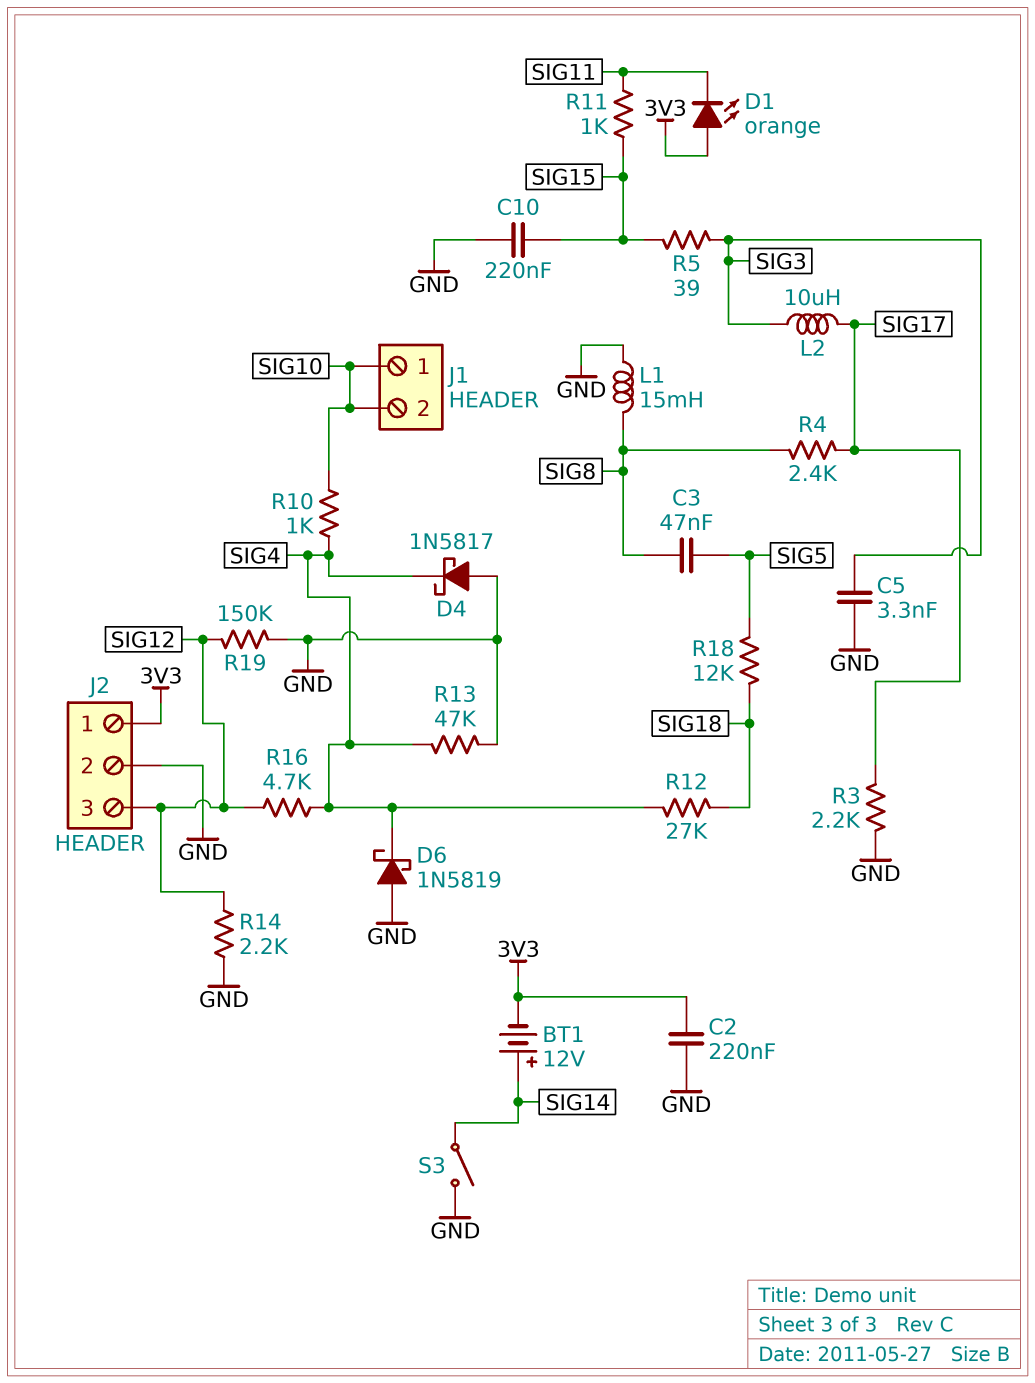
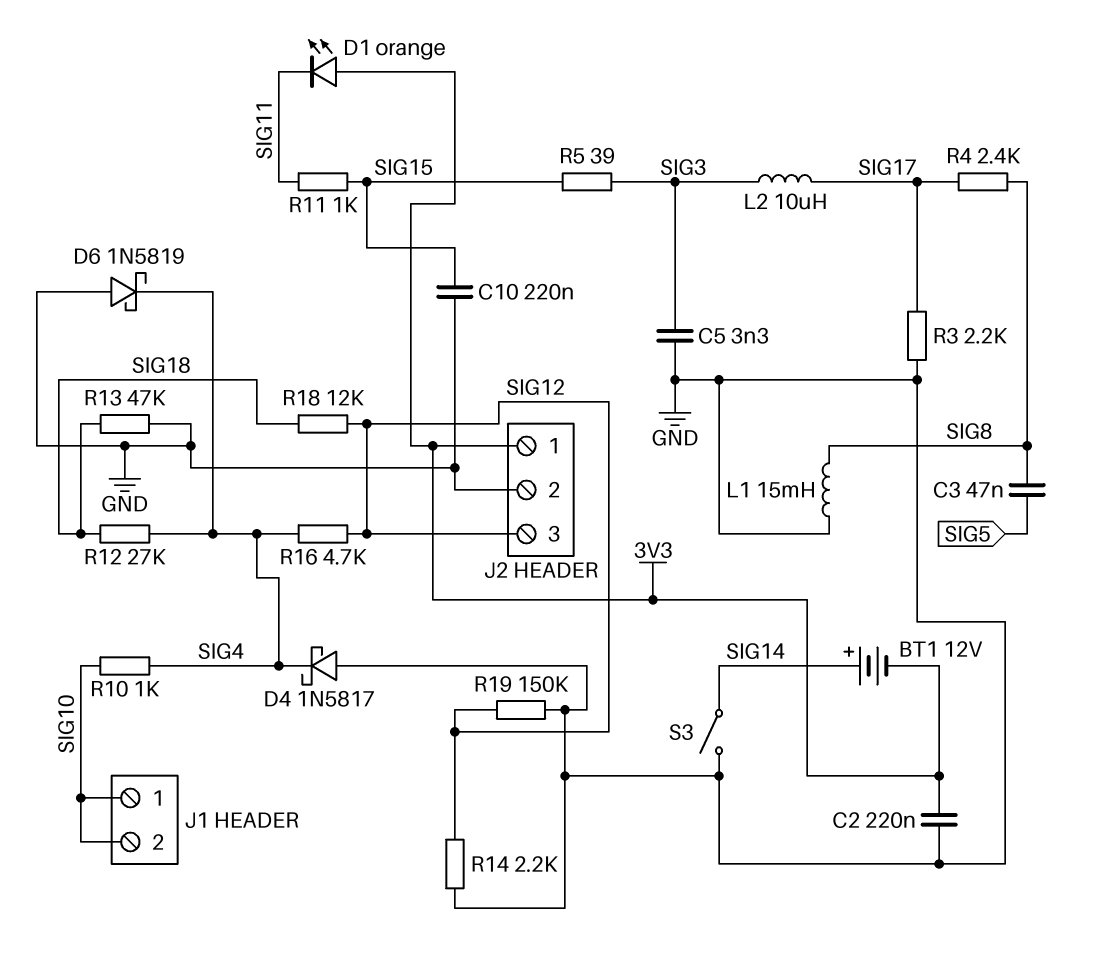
R13: 47k (GND, SIG4) -> 47k (GND, SIG18)
R18: 12k (SIG5, SIG18) -> 12k (SIG12, SIG18)

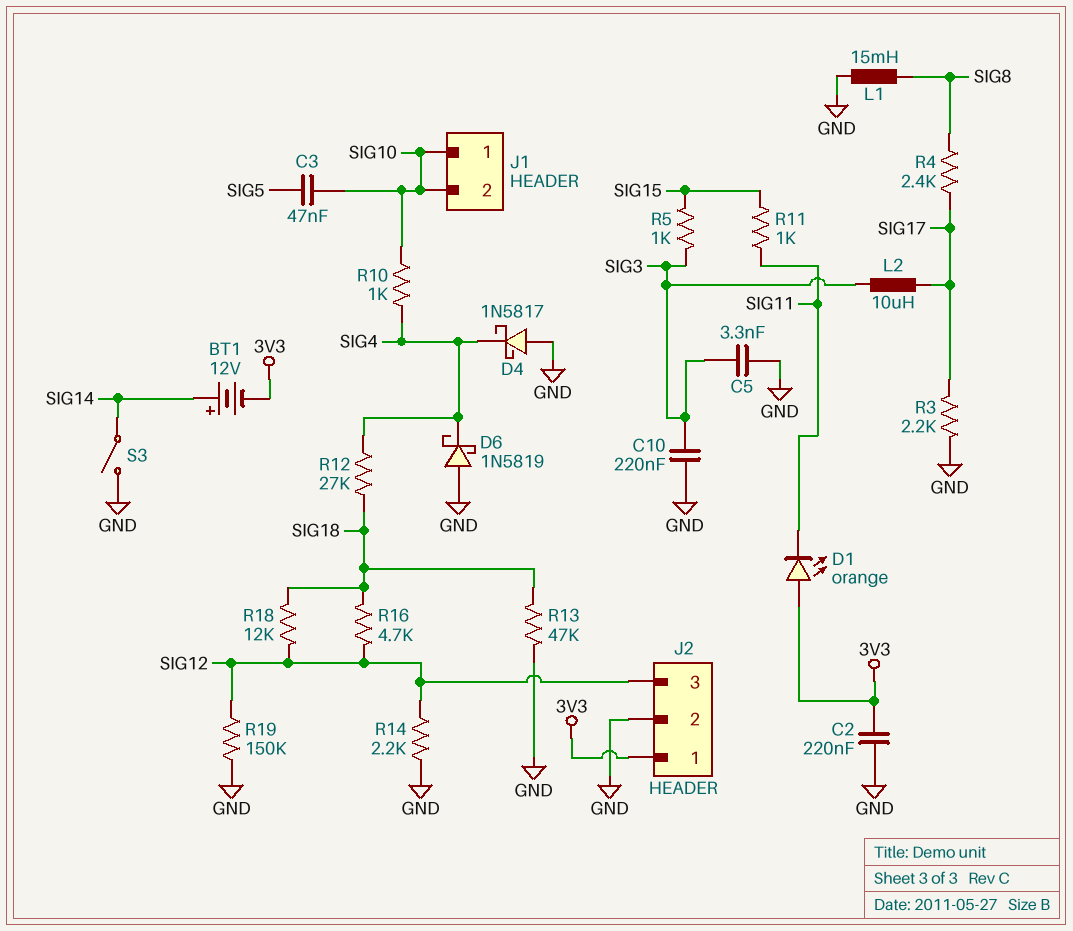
C3: 47nF (SIG5, SIG8) -> 47nF (SIG5, SIG10)
C10: 220nF (GND, SIG15) -> 220nF (GND, SIG3)
R5: 39 (SIG3, SIG15) -> 1k (SIG3, SIG15)
R16: 4.7k (SIG4, SIG12) -> 4.7k (SIG12, SIG18)

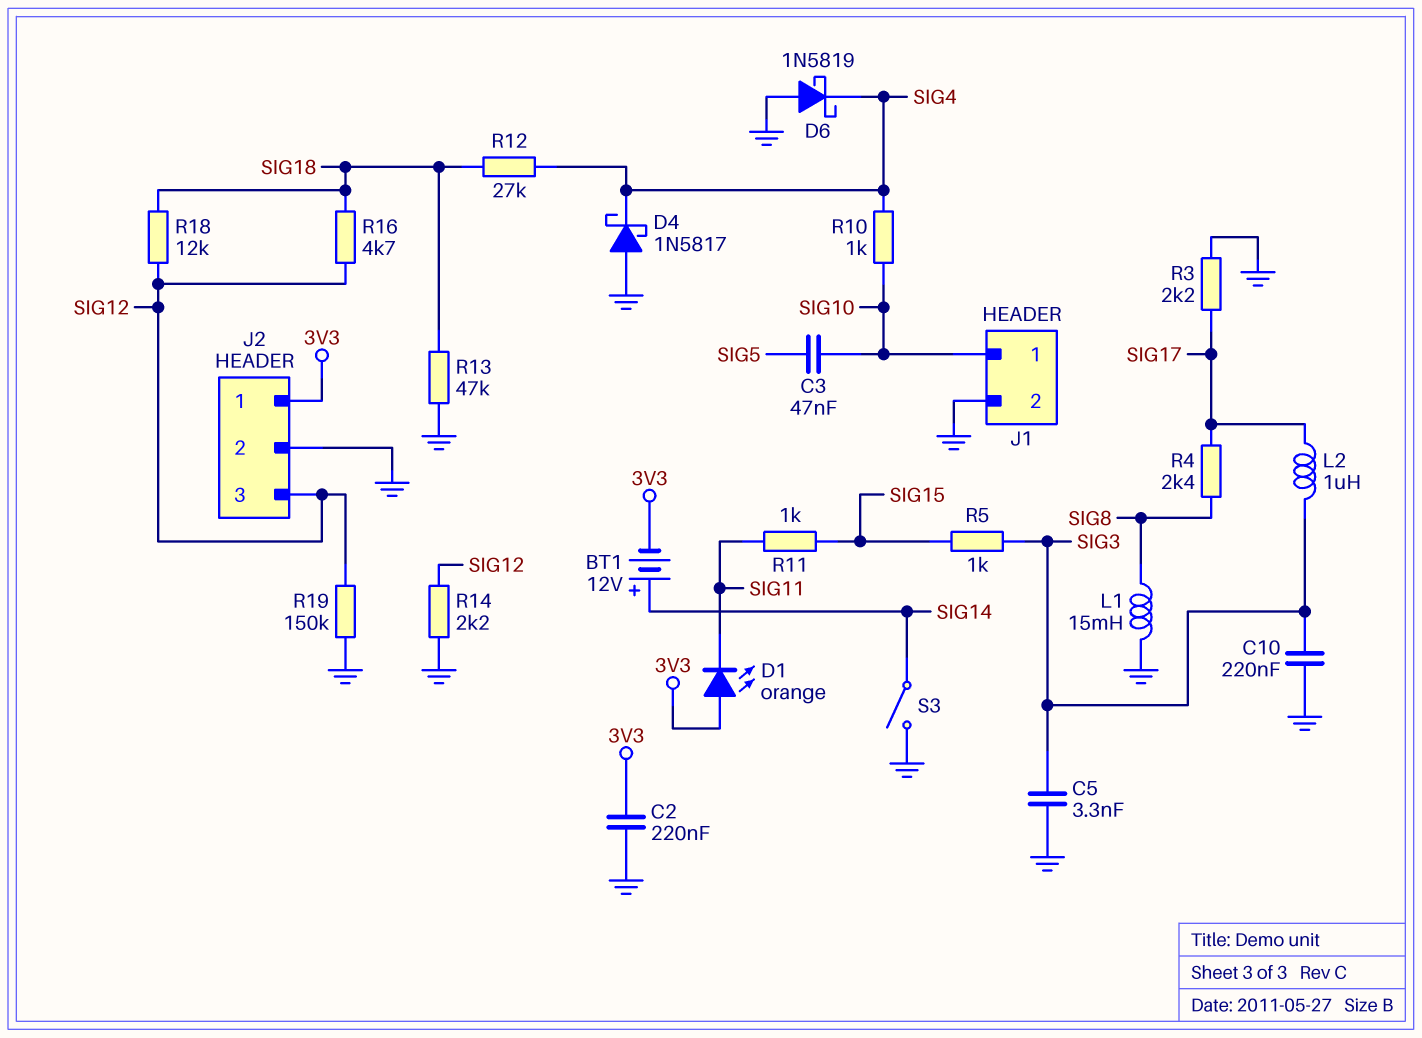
J1 pin 2: SIG10 -> GND
L2: 10uH (SIG3, SIG17) -> 1uH (SIG3, SIG17)

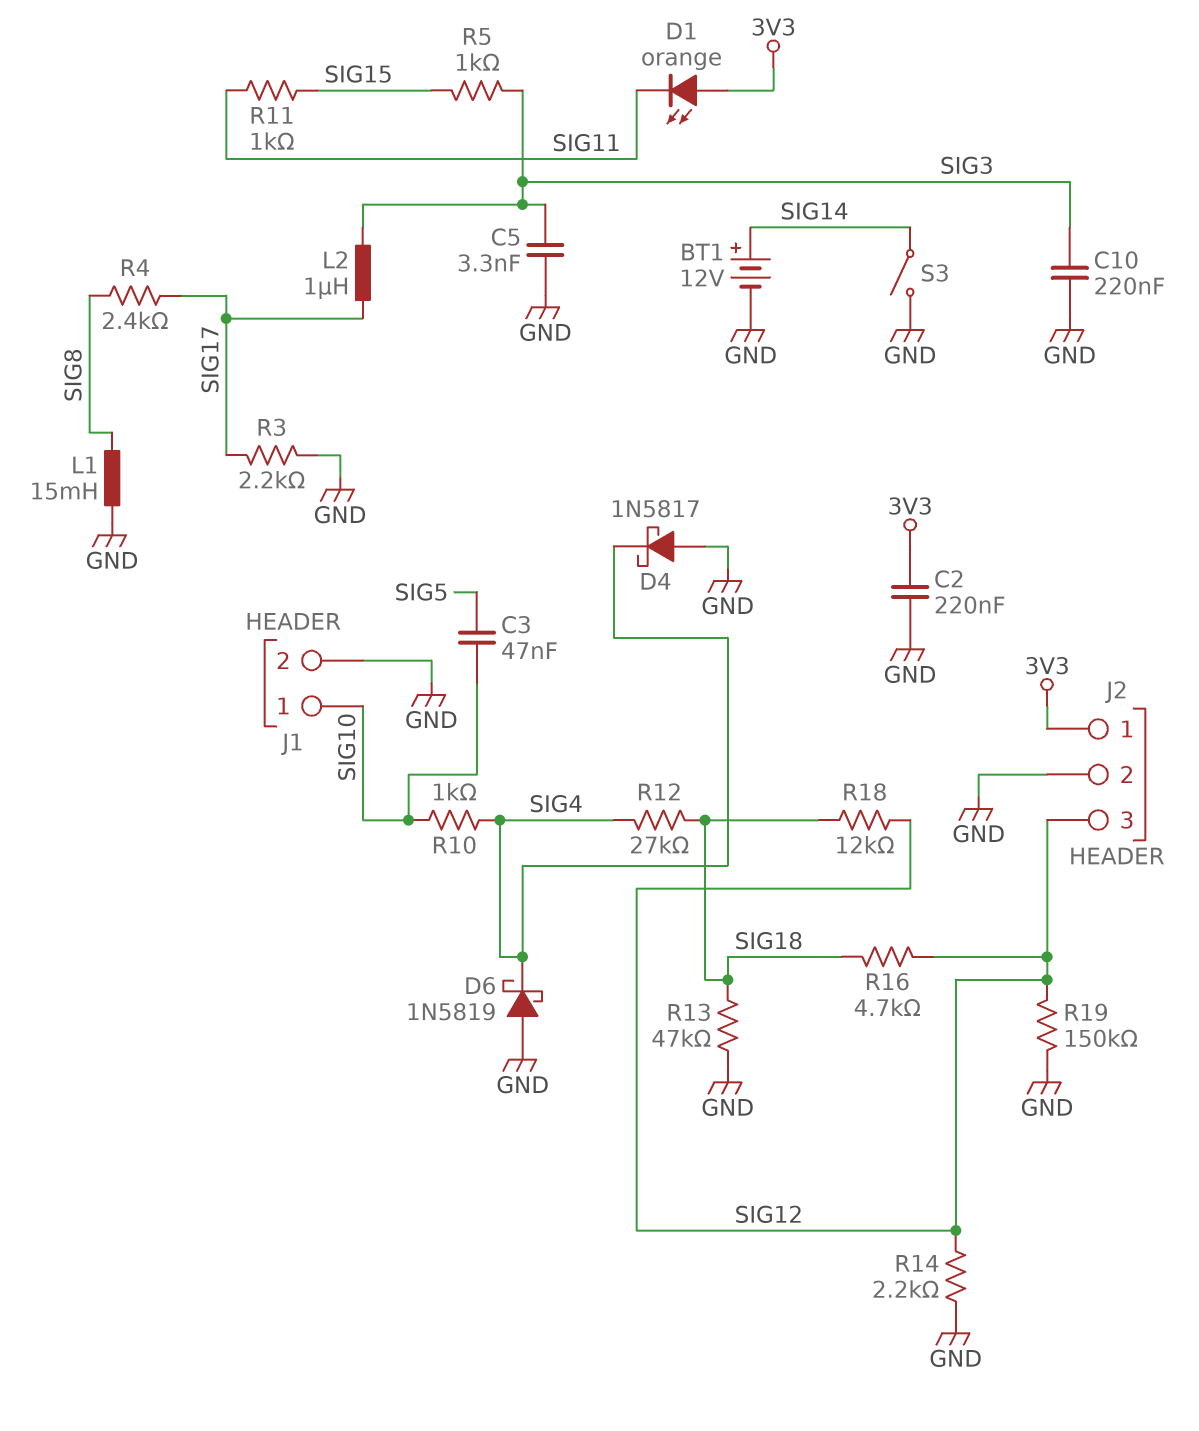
BT1: 12V (plus SIG14, minus 3V3) -> 12V (plus SIG14, minus GND)

